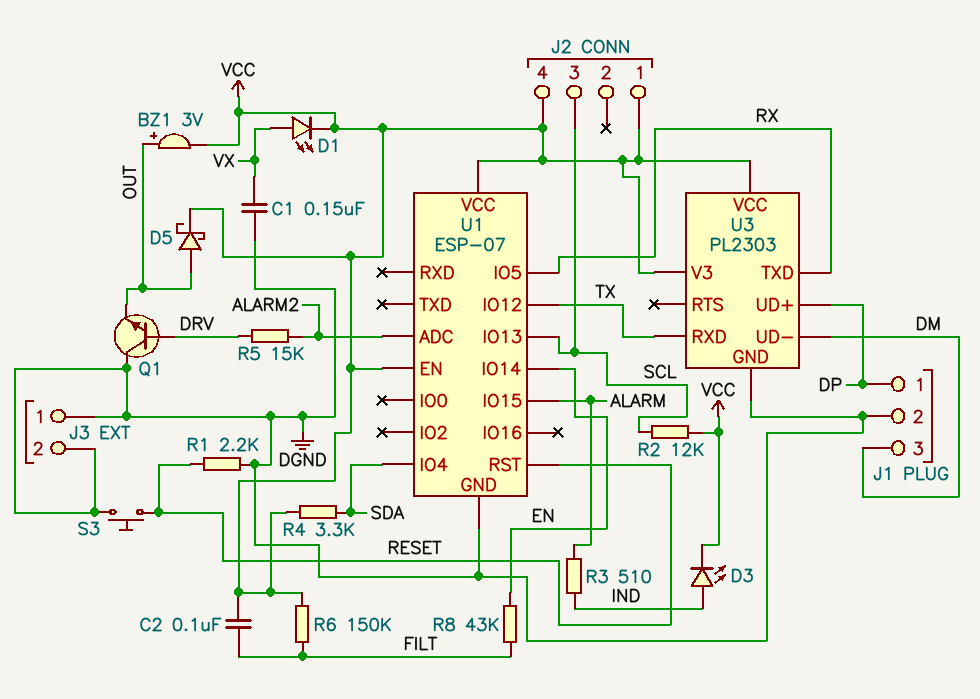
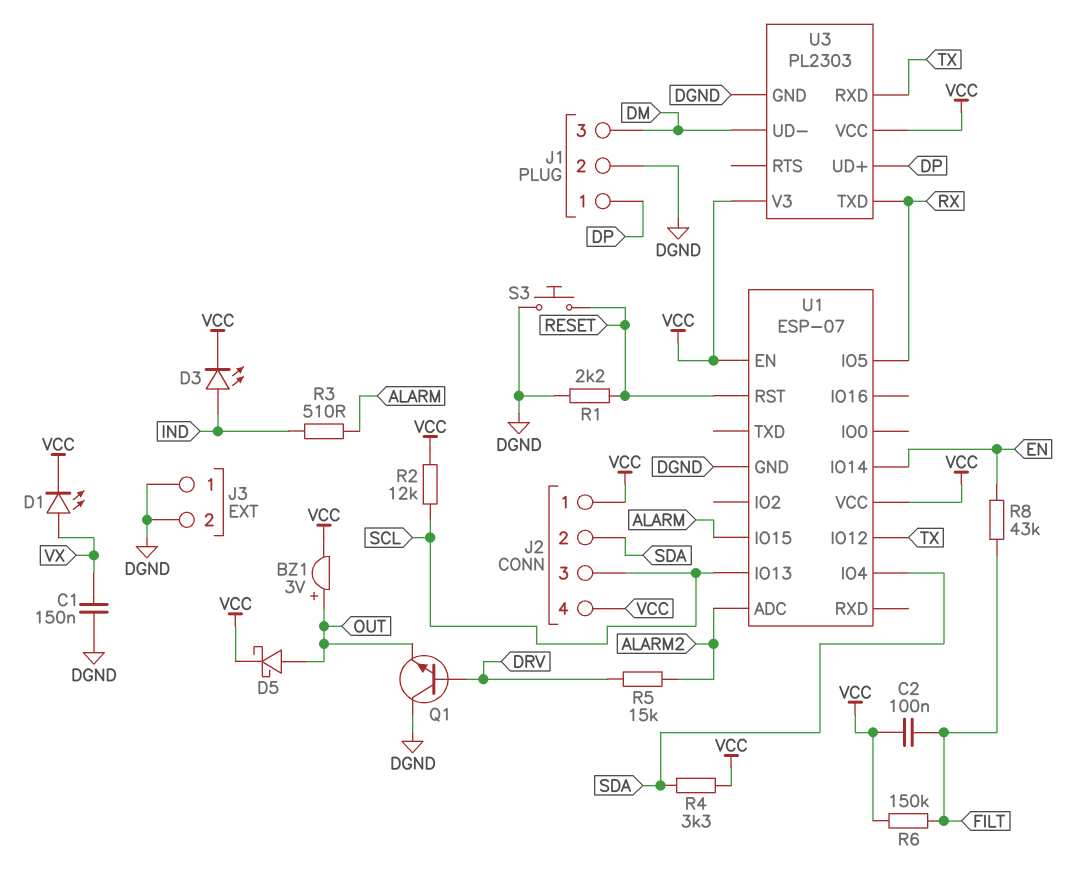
J2 pin 2: none -> SDA

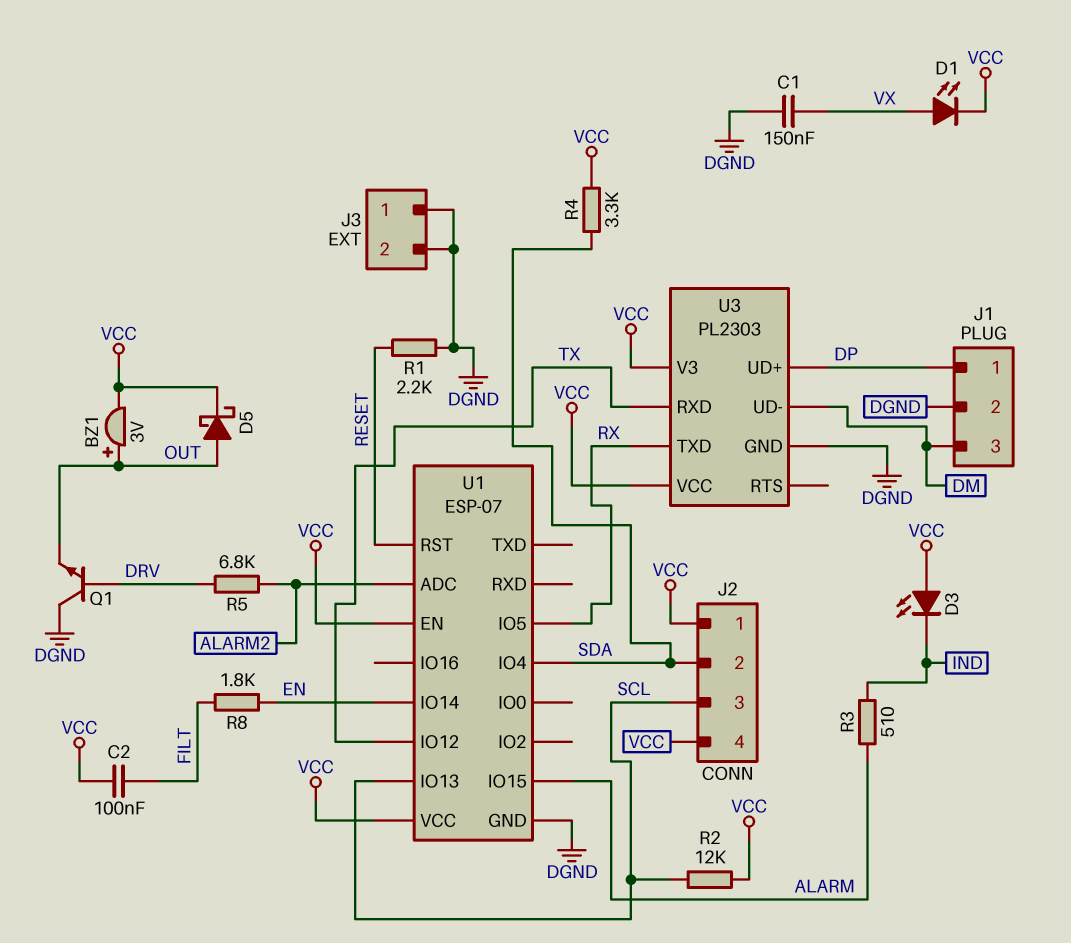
D3: LED (A IND, K VCC) -> LED (A VCC, K IND)
R5: 15k (ALARM2, DRV) -> 6.8k (ALARM2, DRV)
R6: 150k (FILT, VCC) -> none
R8: 43k (EN, FILT) -> 1.8k (EN, FILT)
S3: button (DGND, RESET) -> none

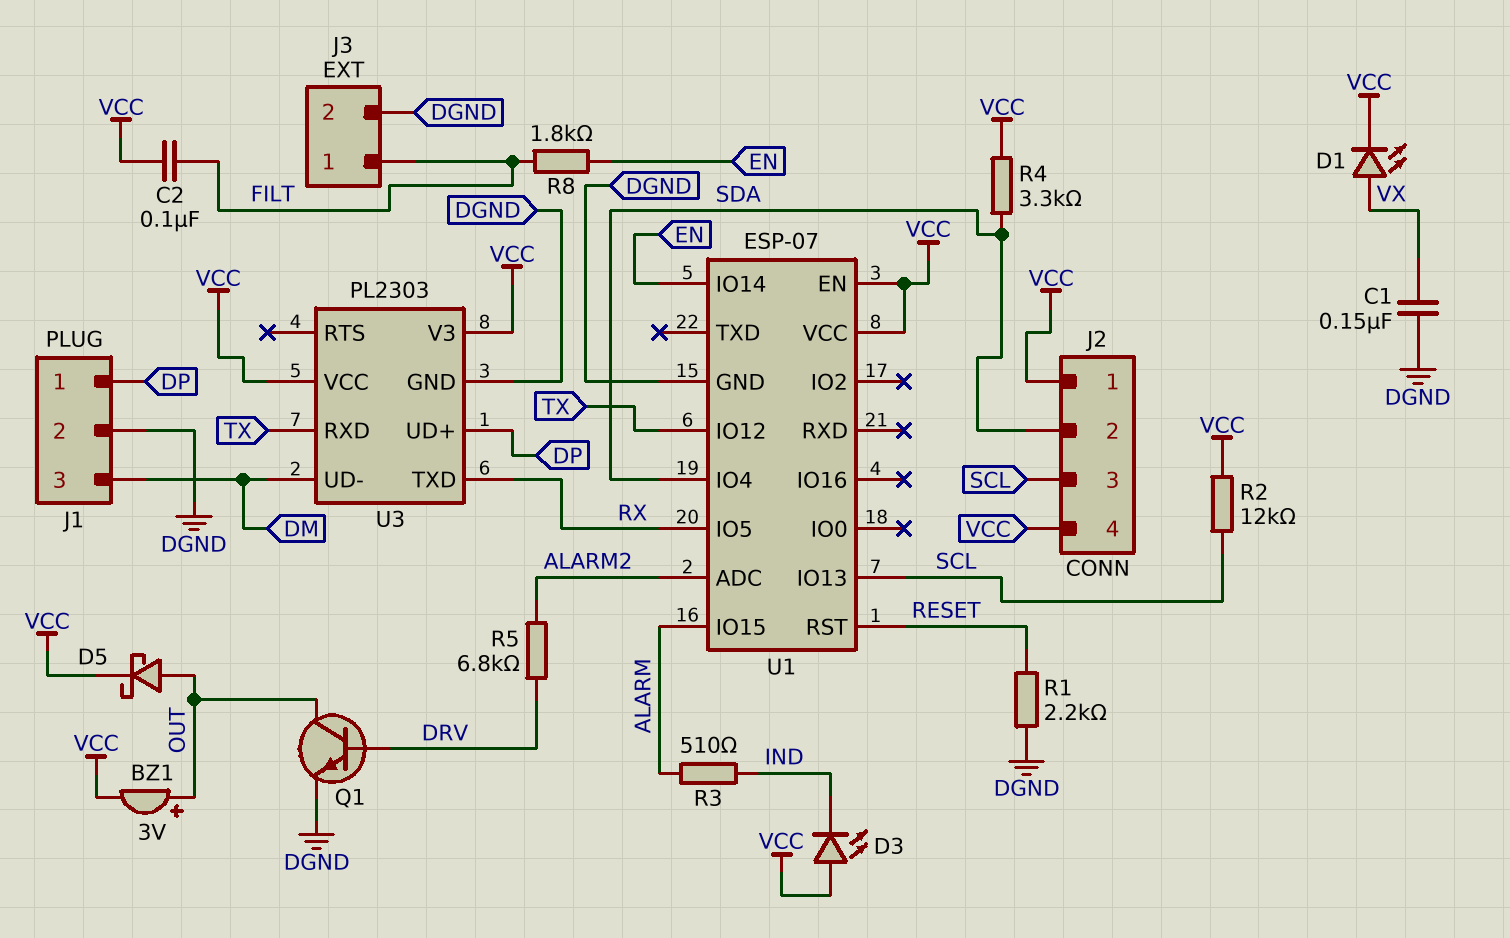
J3 pin 1: DGND -> FILT
Q1: NPN (B DRV, C DGND, E OUT) -> NPN (B DRV, C OUT, E DGND)

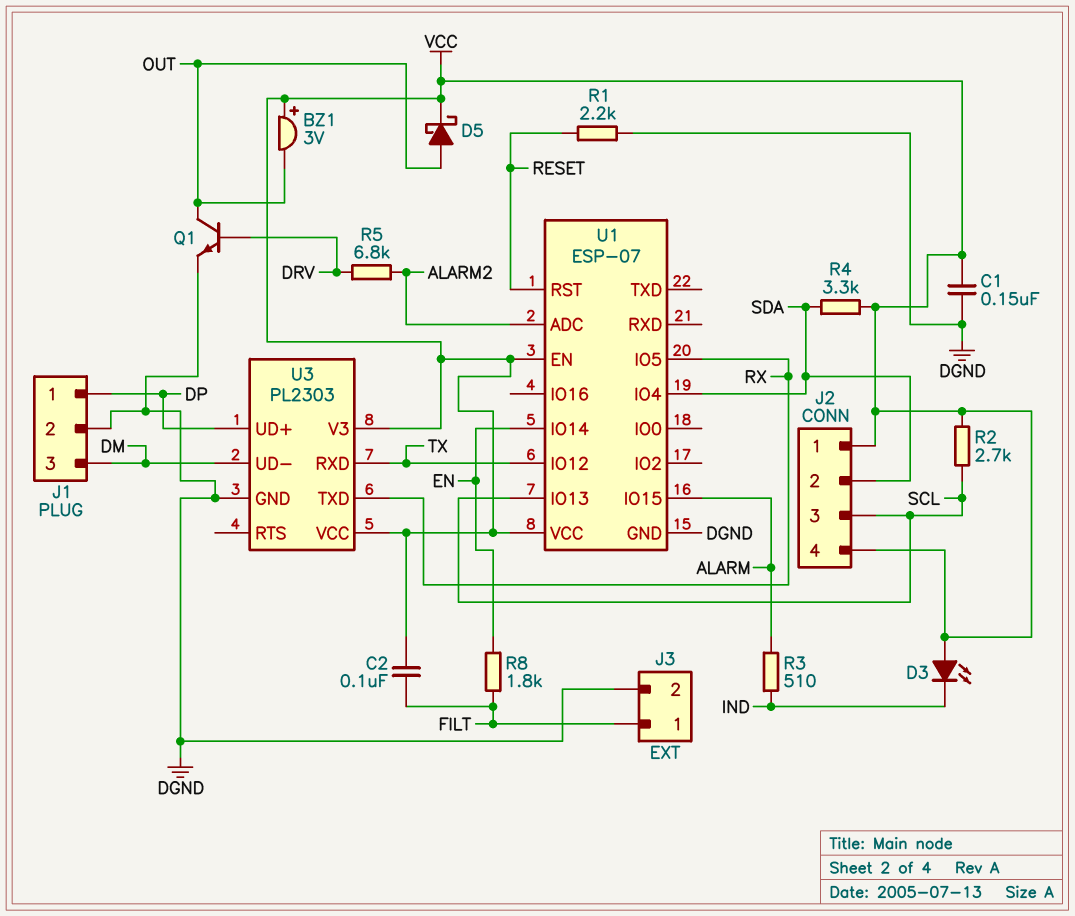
BZ1: buzzer 3V (plus OUT, minus VCC) -> buzzer 3V (plus VCC, minus OUT)
C1: 150nF (DGND, VX) -> 150nF (DGND, VCC)
D1: LED (A VX, K VCC) -> none
R2: 12k (SCL, VCC) -> 2.7k (SCL, VCC)

